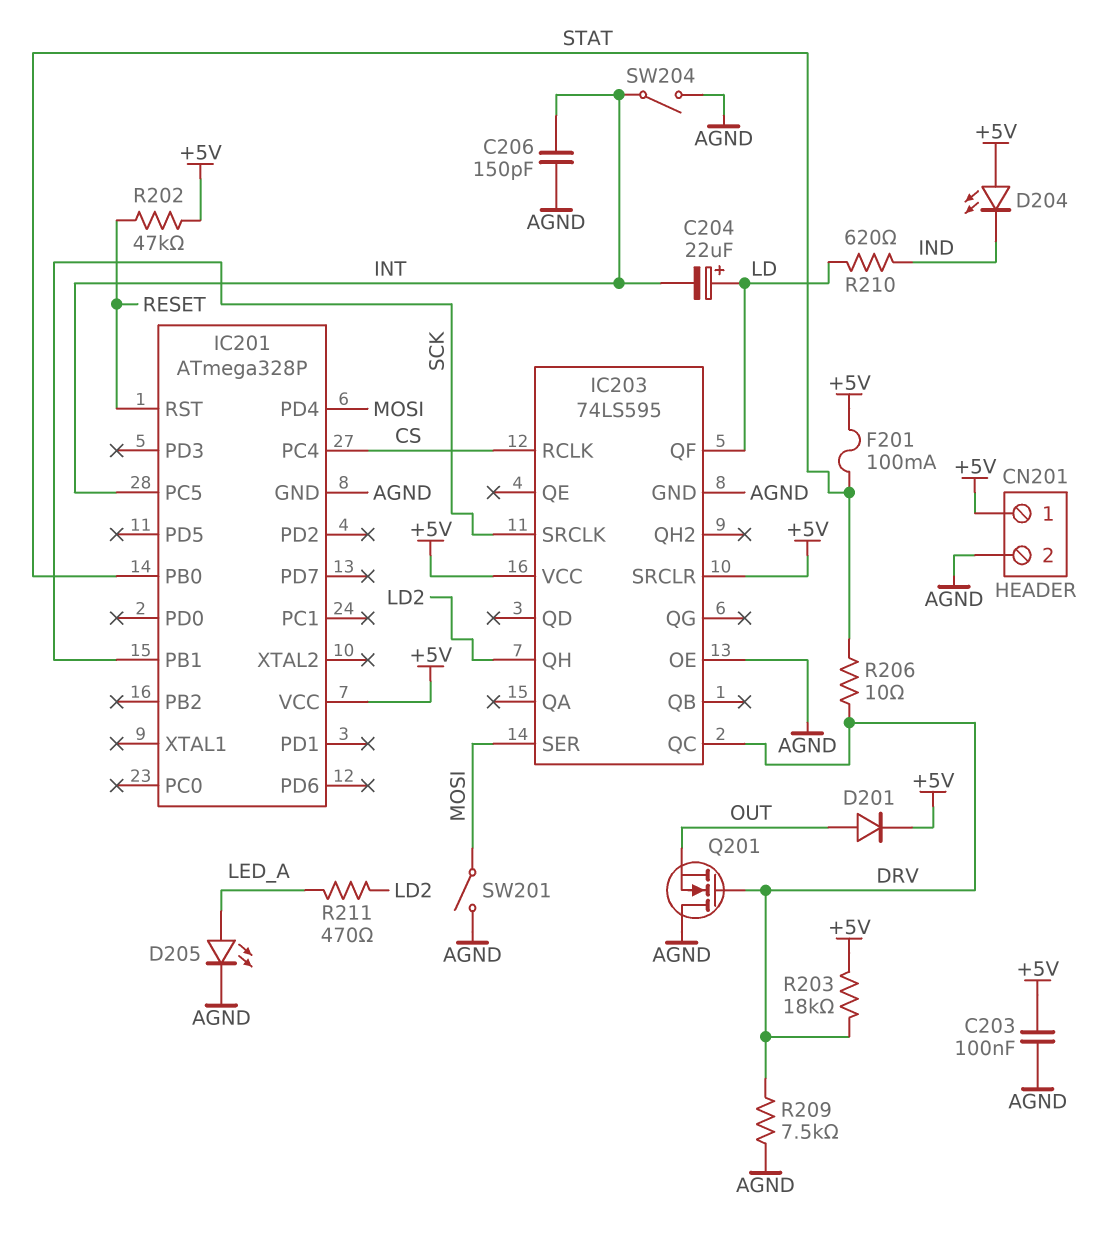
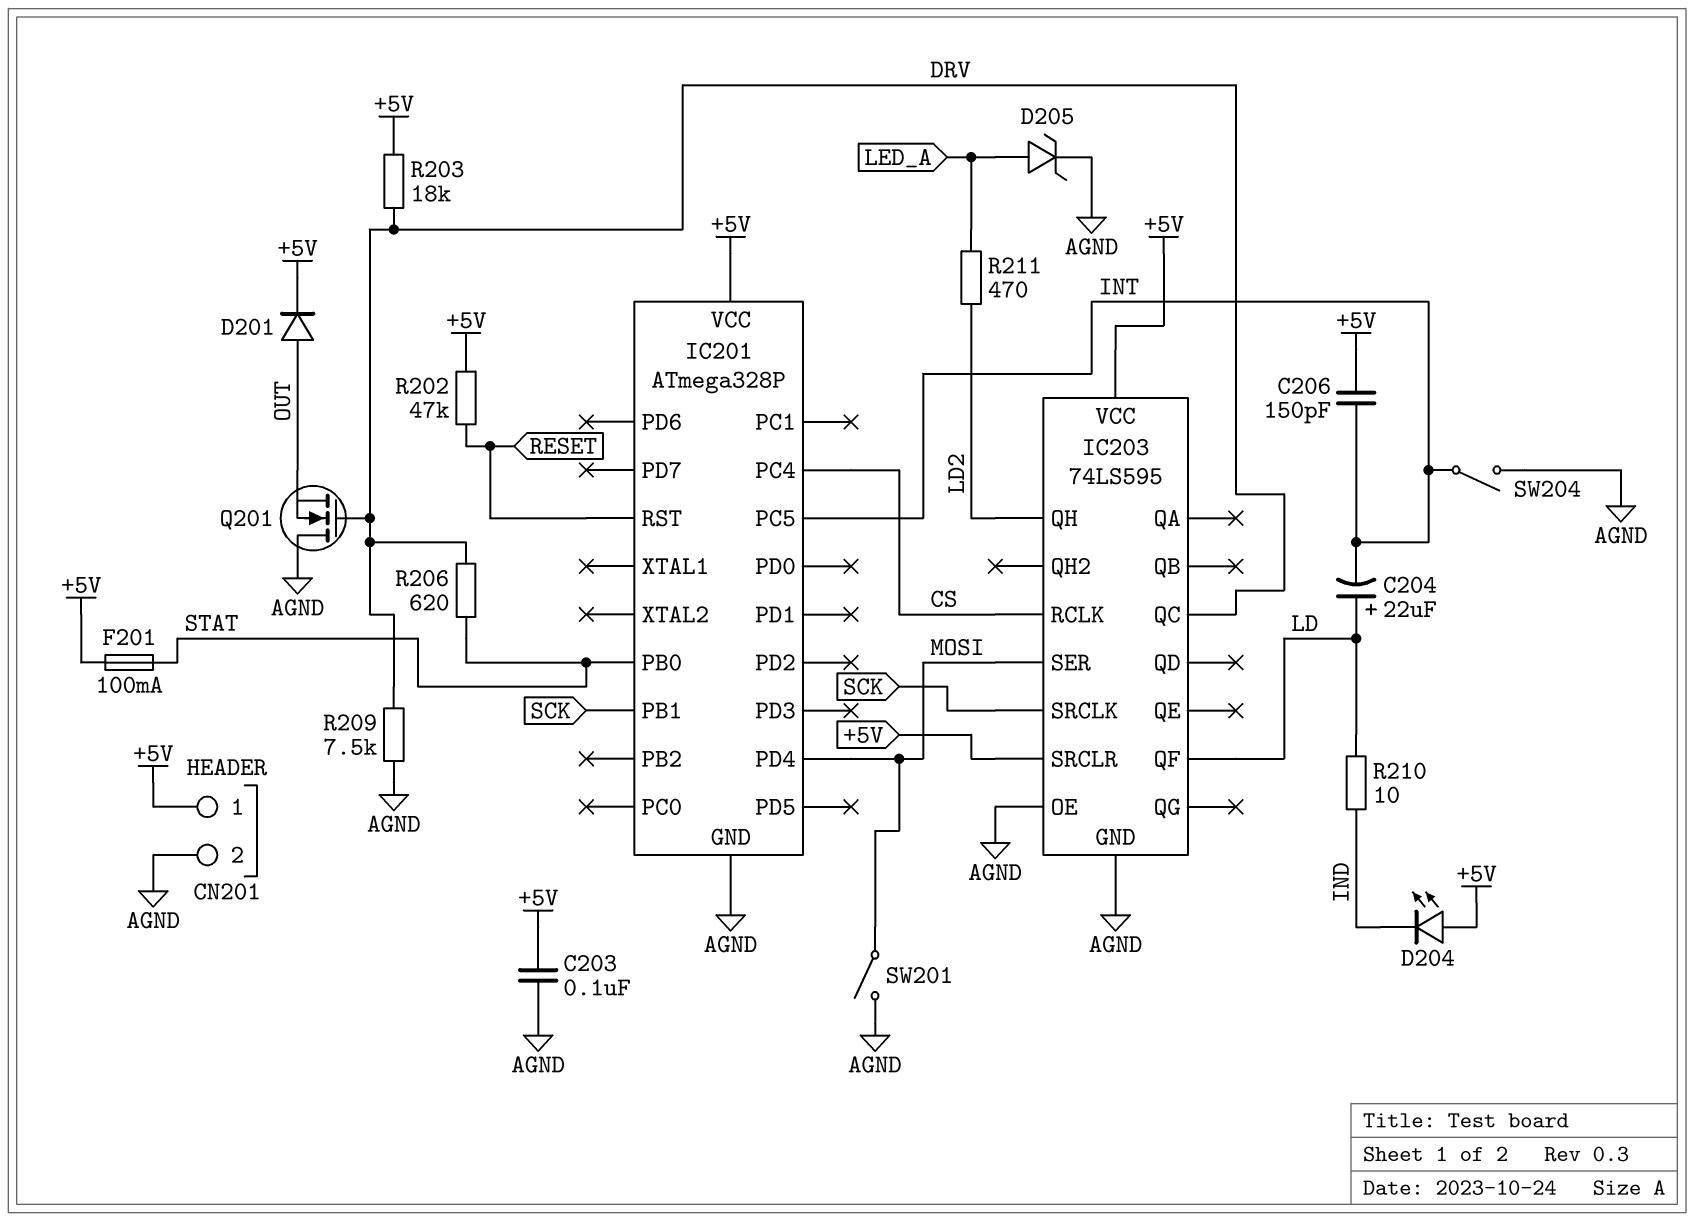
C206: 150pF (AGND, INT) -> 150pF (+5V, INT)
D205: LED (A LED_A, K AGND) -> zener (A LED_A, K AGND)
R206: 10 (DRV, STAT) -> 620 (DRV, STAT)
R210: 620 (IND, LD) -> 10 (IND, LD)

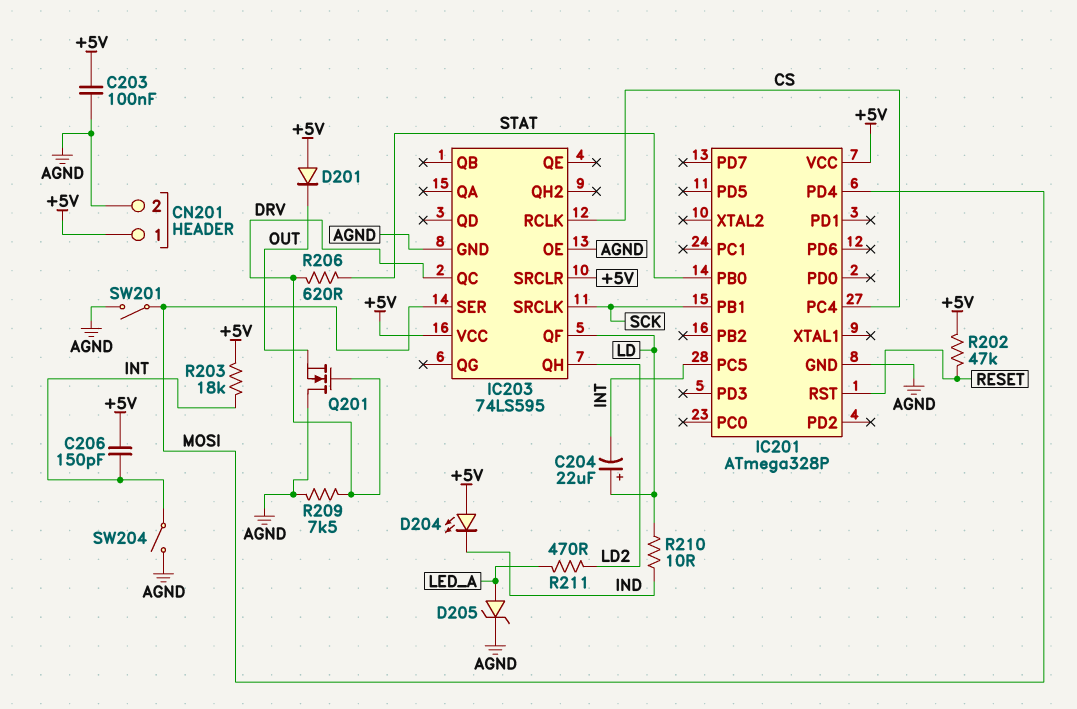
D201: diode (A OUT, K +5V) -> diode (A +5V, K OUT)
F201: 100mA (+5V, STAT) -> none
R203: 18k (+5V, DRV) -> 18k (+5V, INT)

